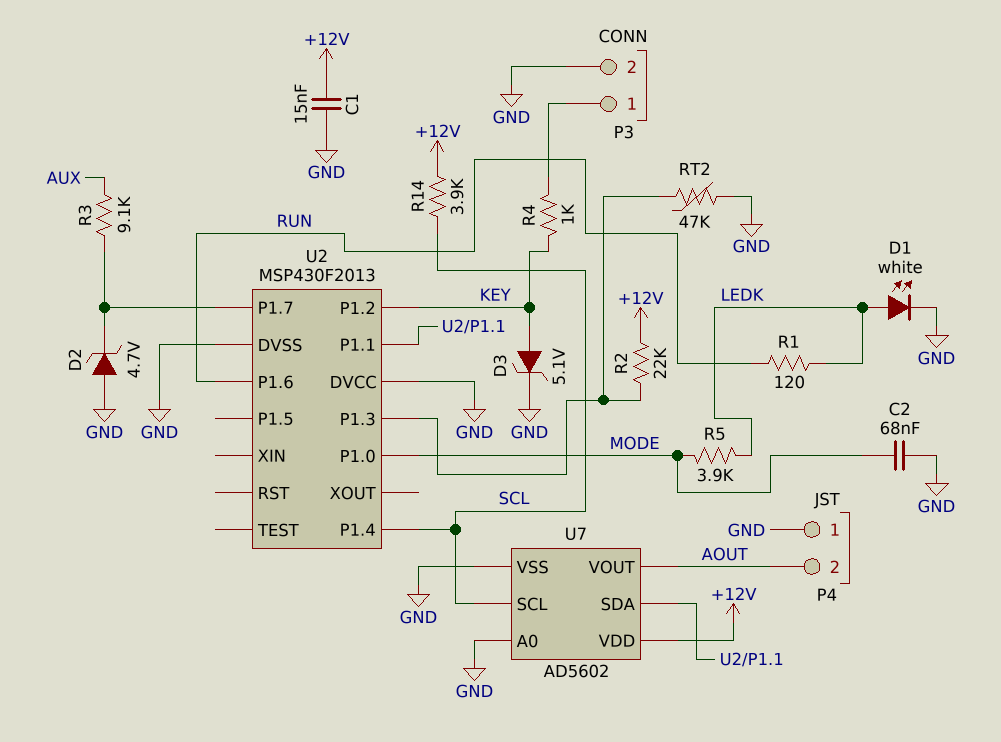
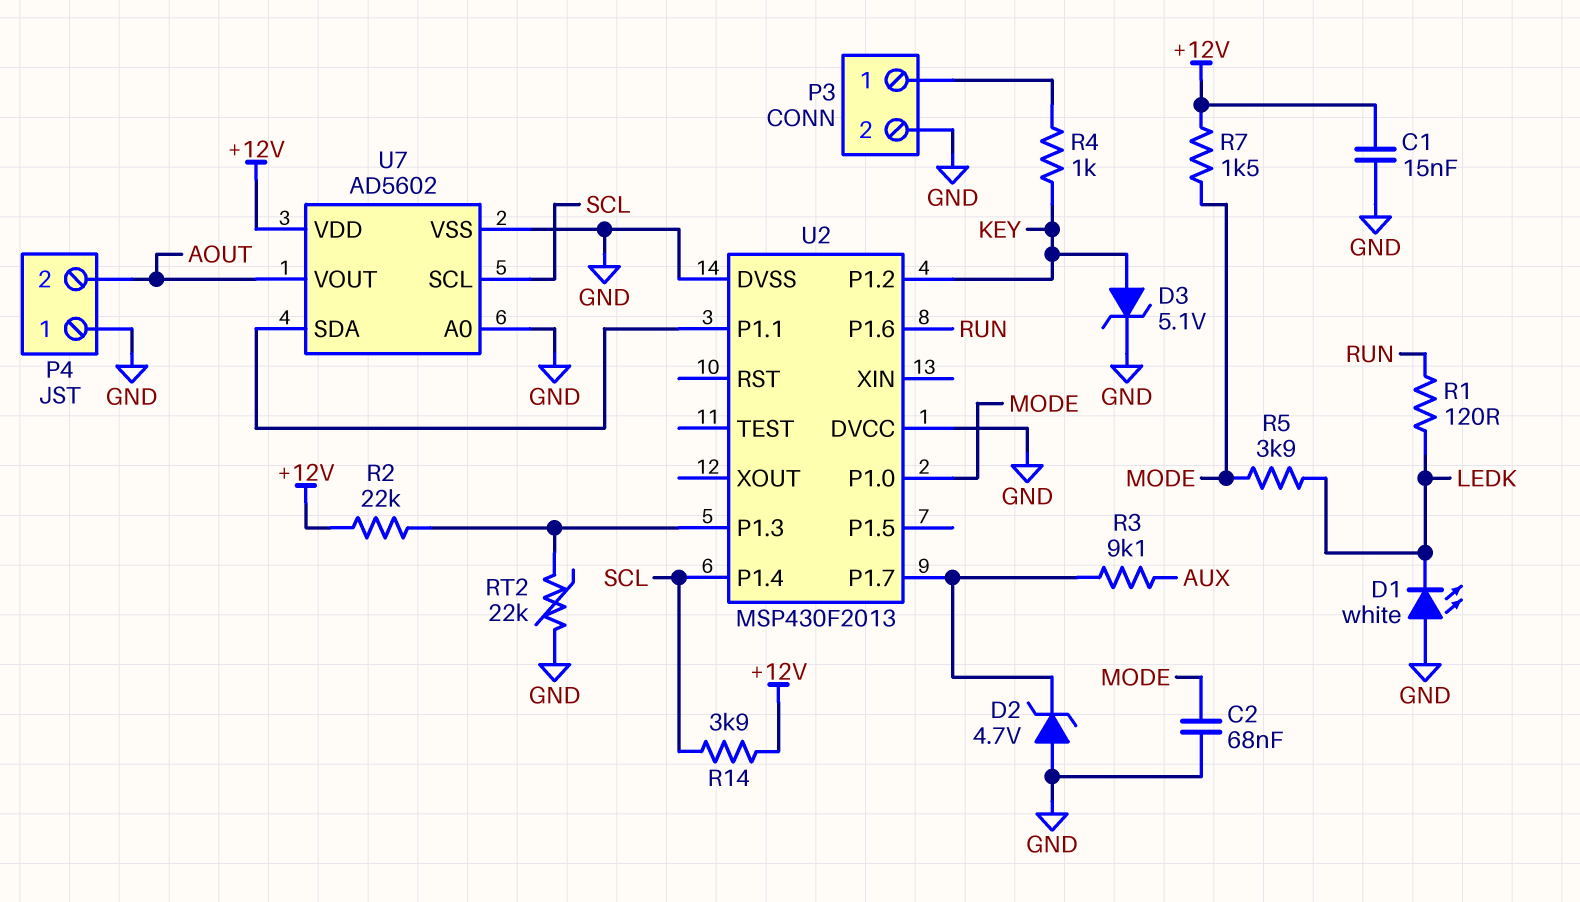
D1: LED white (A LEDK, K GND) -> LED white (A GND, K LEDK)
R7: none -> 1.5k (+12V, MODE)
RT2: 47k (GND, U2/P1.3) -> 22k (GND, U2/P1.3)

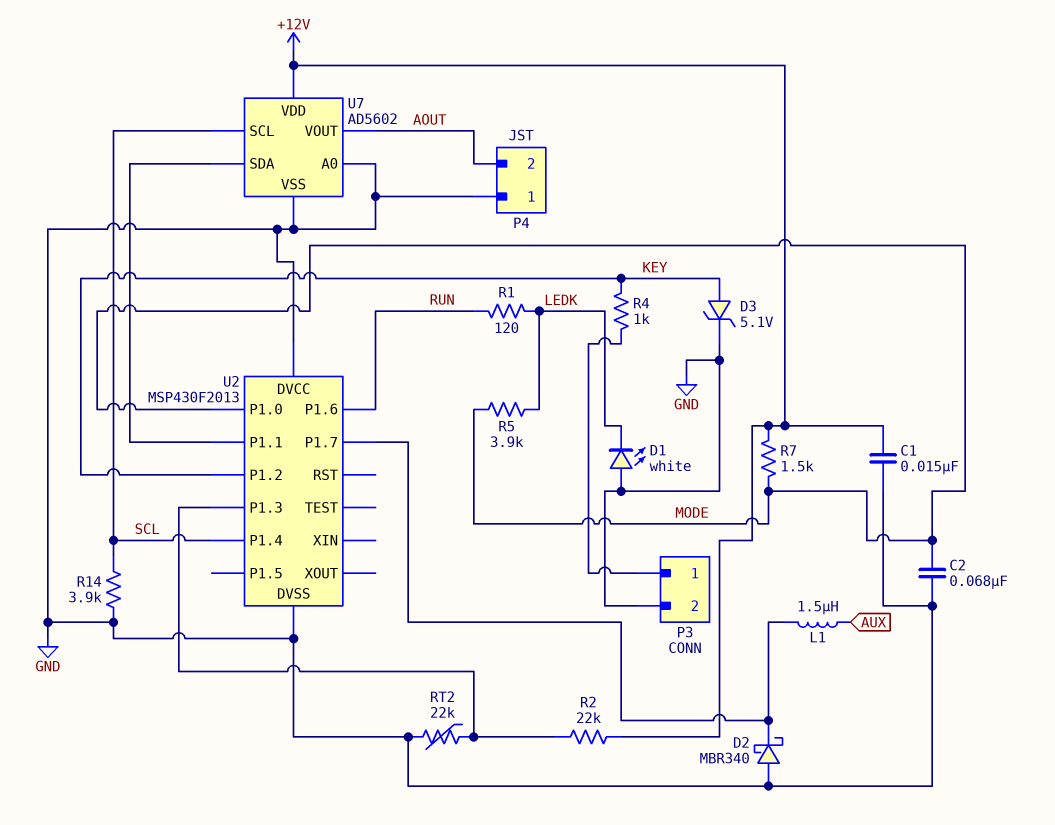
D2: zener 4.7V (A GND, K U2/P1.7) -> schottky MBR340 (A GND, K U2/P1.7)
L1: none -> 1.5uH (AUX, U2/P1.7)
R3: 9.1k (AUX, U2/P1.7) -> none
R14: 3.9k (+12V, SCL) -> 3.9k (GND, SCL)

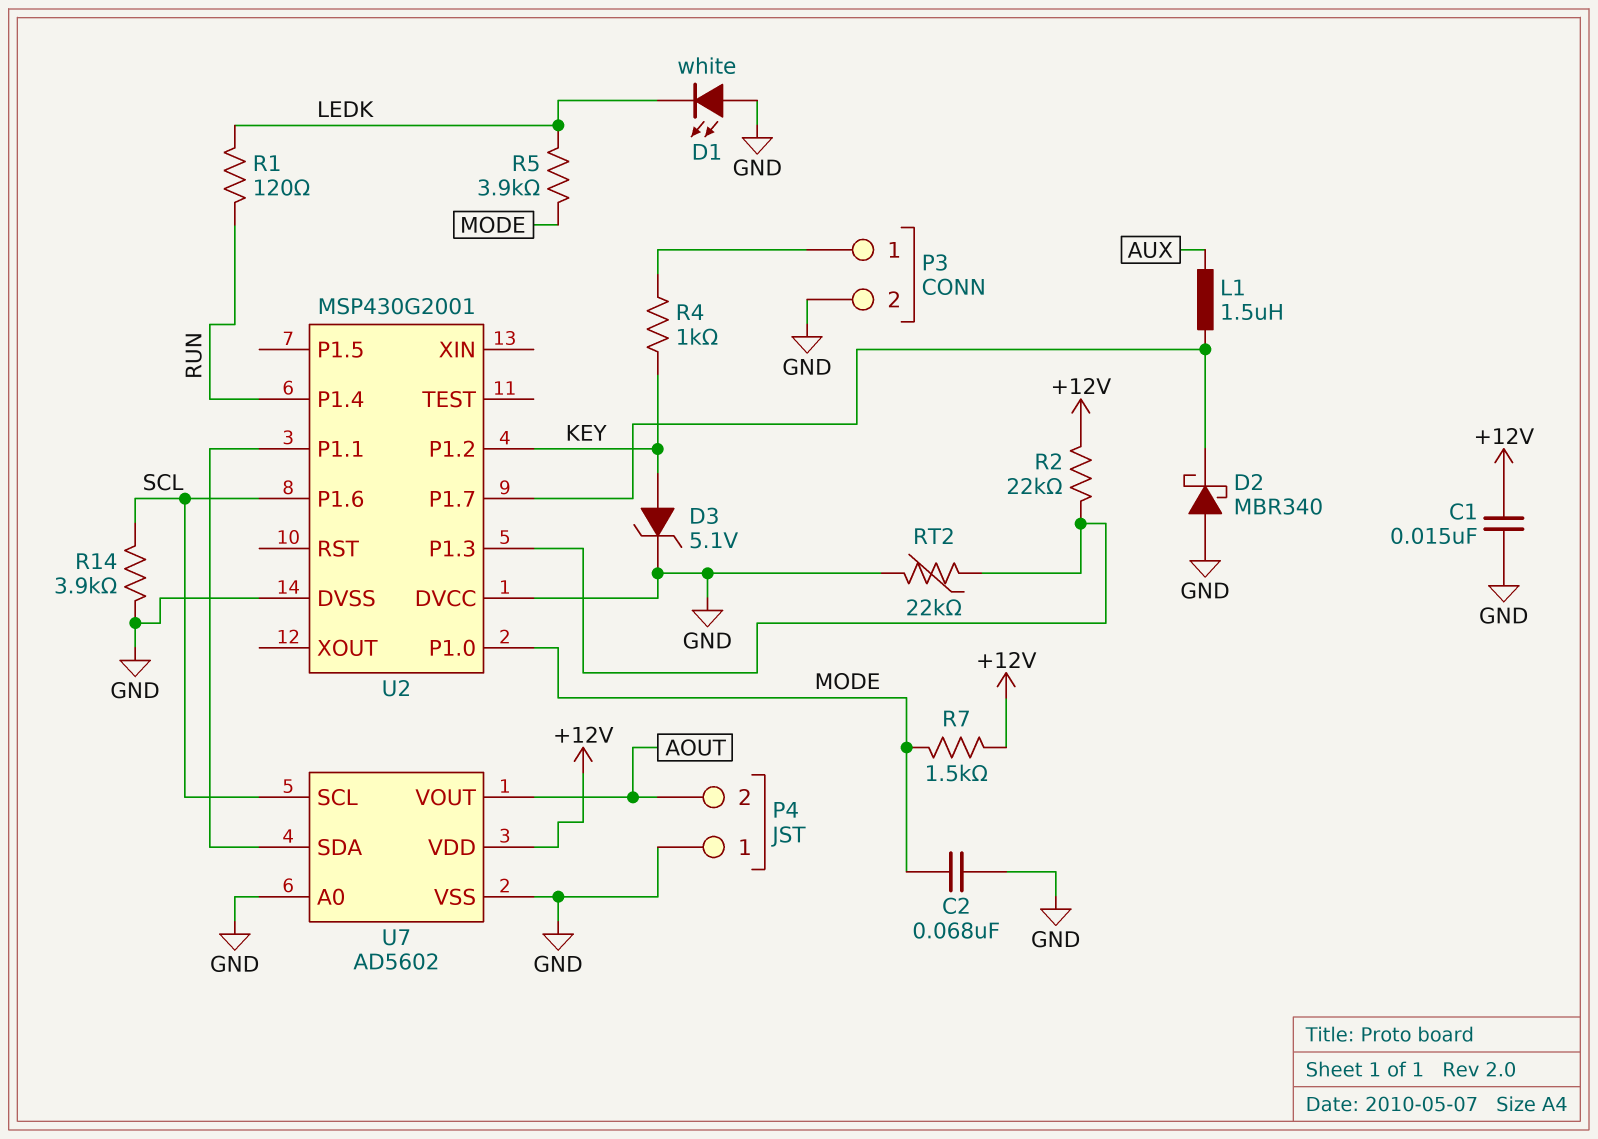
U2: MSP430F2013 -> MSP430G2001
U2 pin P1.4: SCL -> RUN
U2 pin P1.6: RUN -> SCL

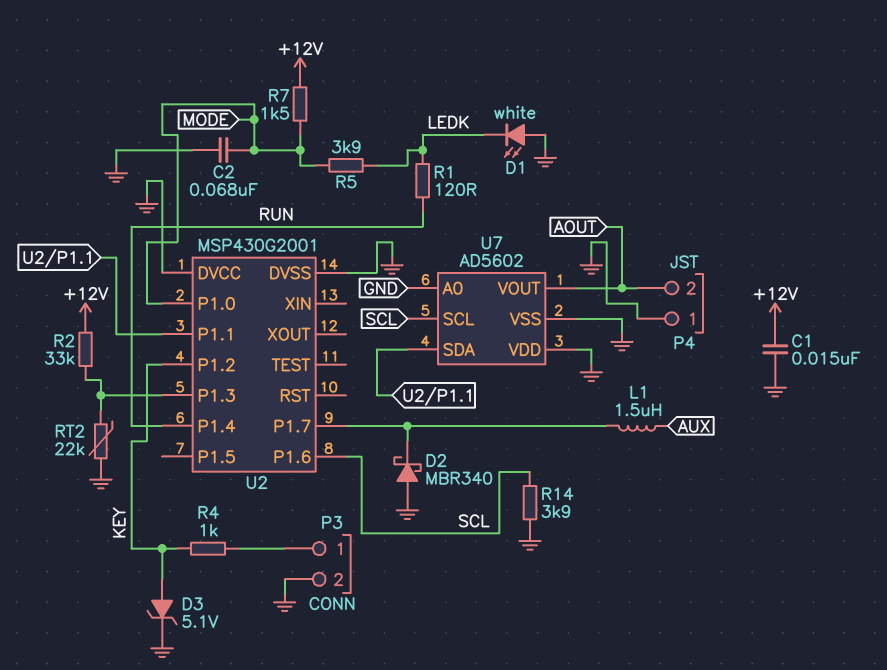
R2: 22k (+12V, U2/P1.3) -> 33k (+12V, U2/P1.3)
U7 pin VDD: +12V -> GND

